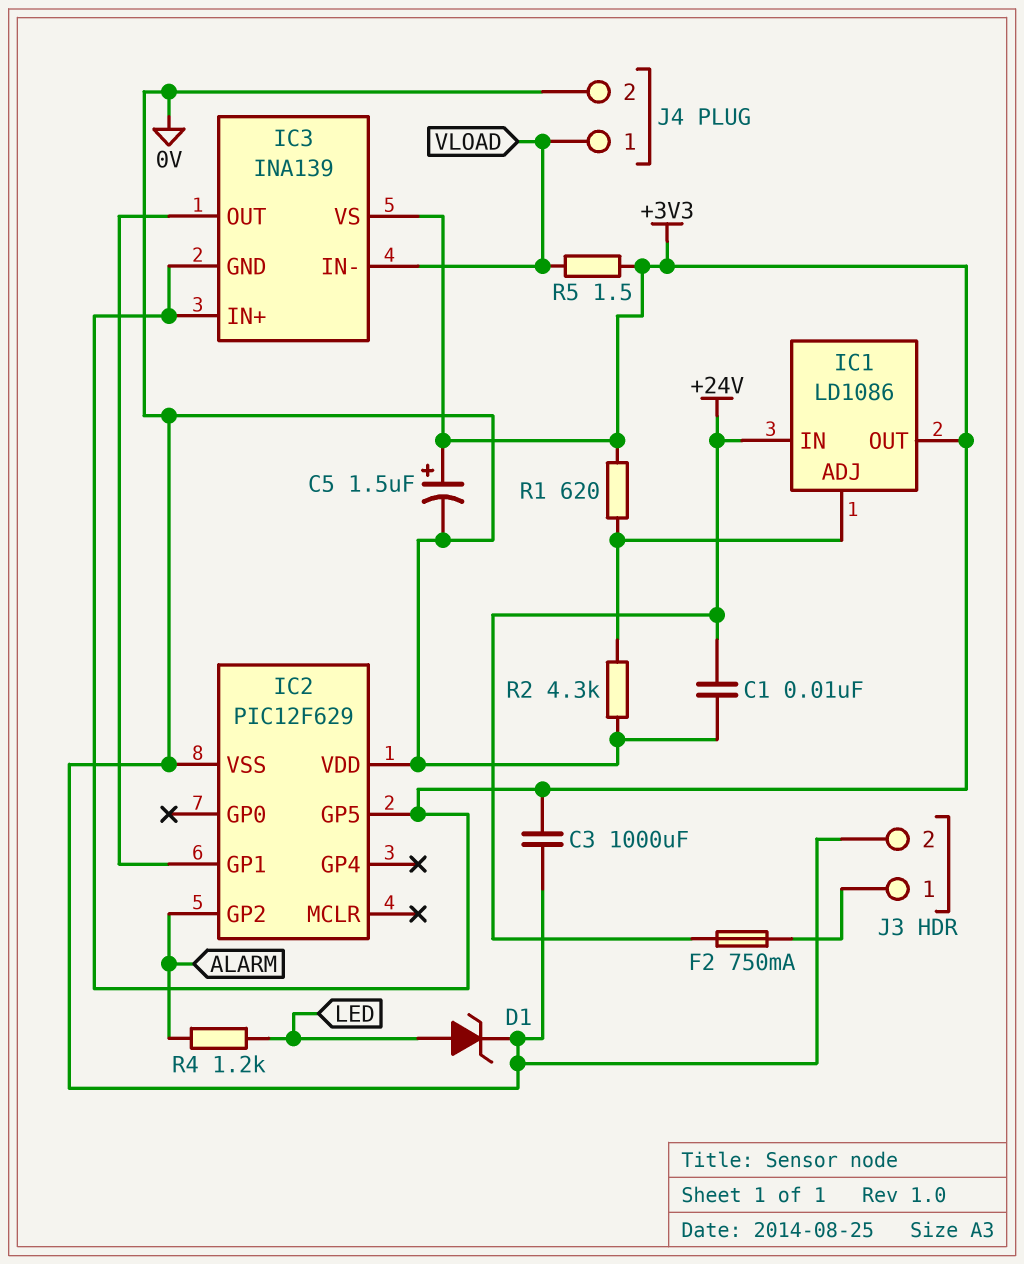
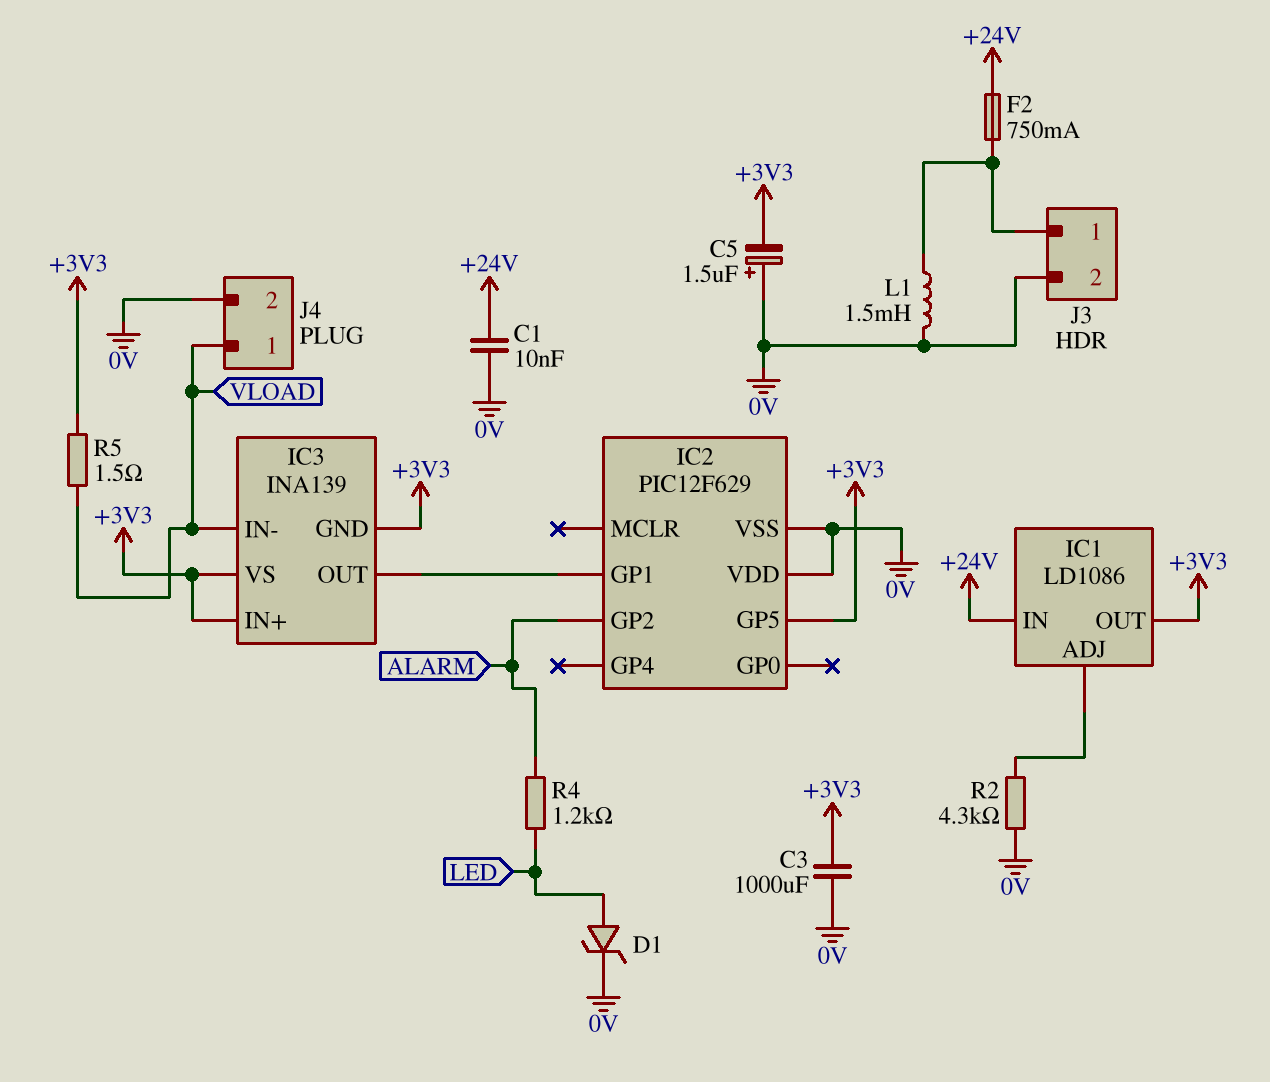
C5: 1.5uF (plus +3V3, minus 0V) -> 1.5uF (plus 0V, minus +3V3)
L1: none -> 1.5mH (0V, J3/1)
R1: 620 (+3V3, IC1/ADJ) -> none

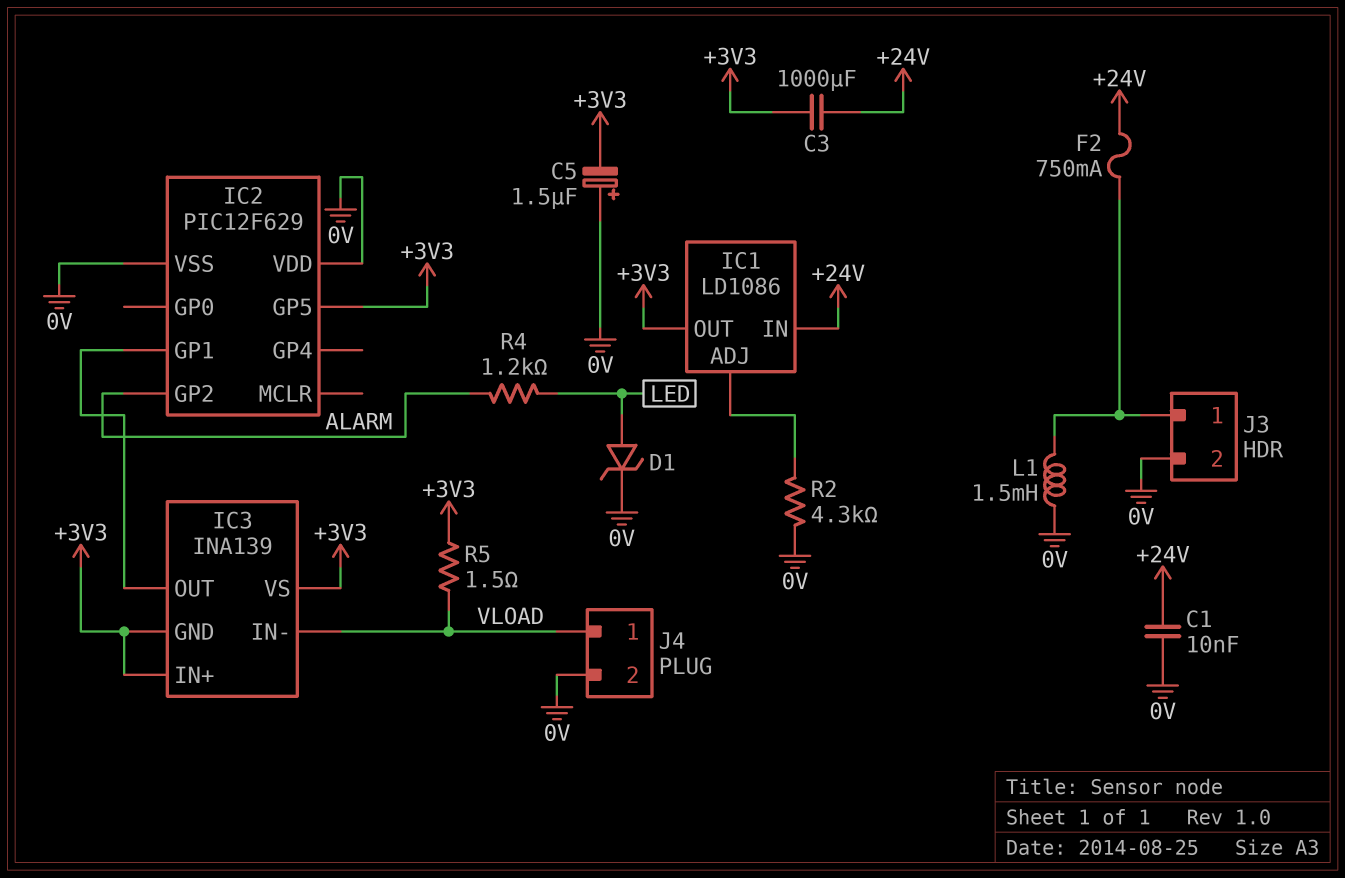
C3: 1000uF (+3V3, 0V) -> 1000uF (+3V3, +24V)

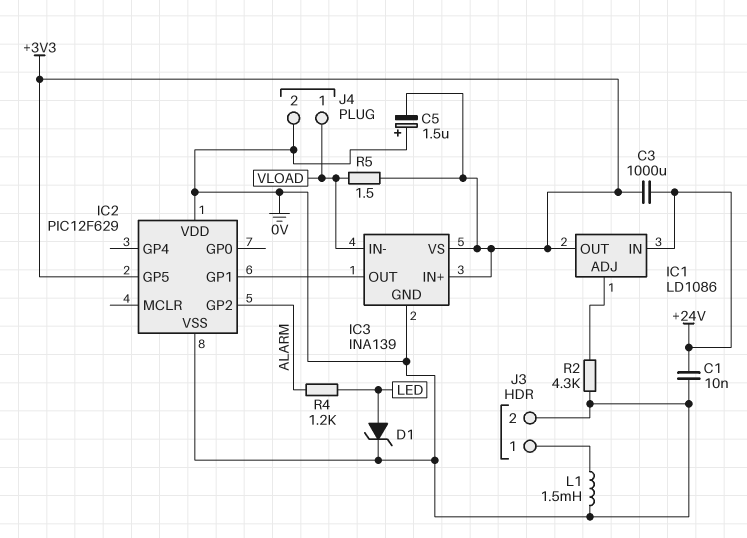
F2: 750mA (+24V, J3/1) -> none
IC3 pin GND: +3V3 -> 0V

